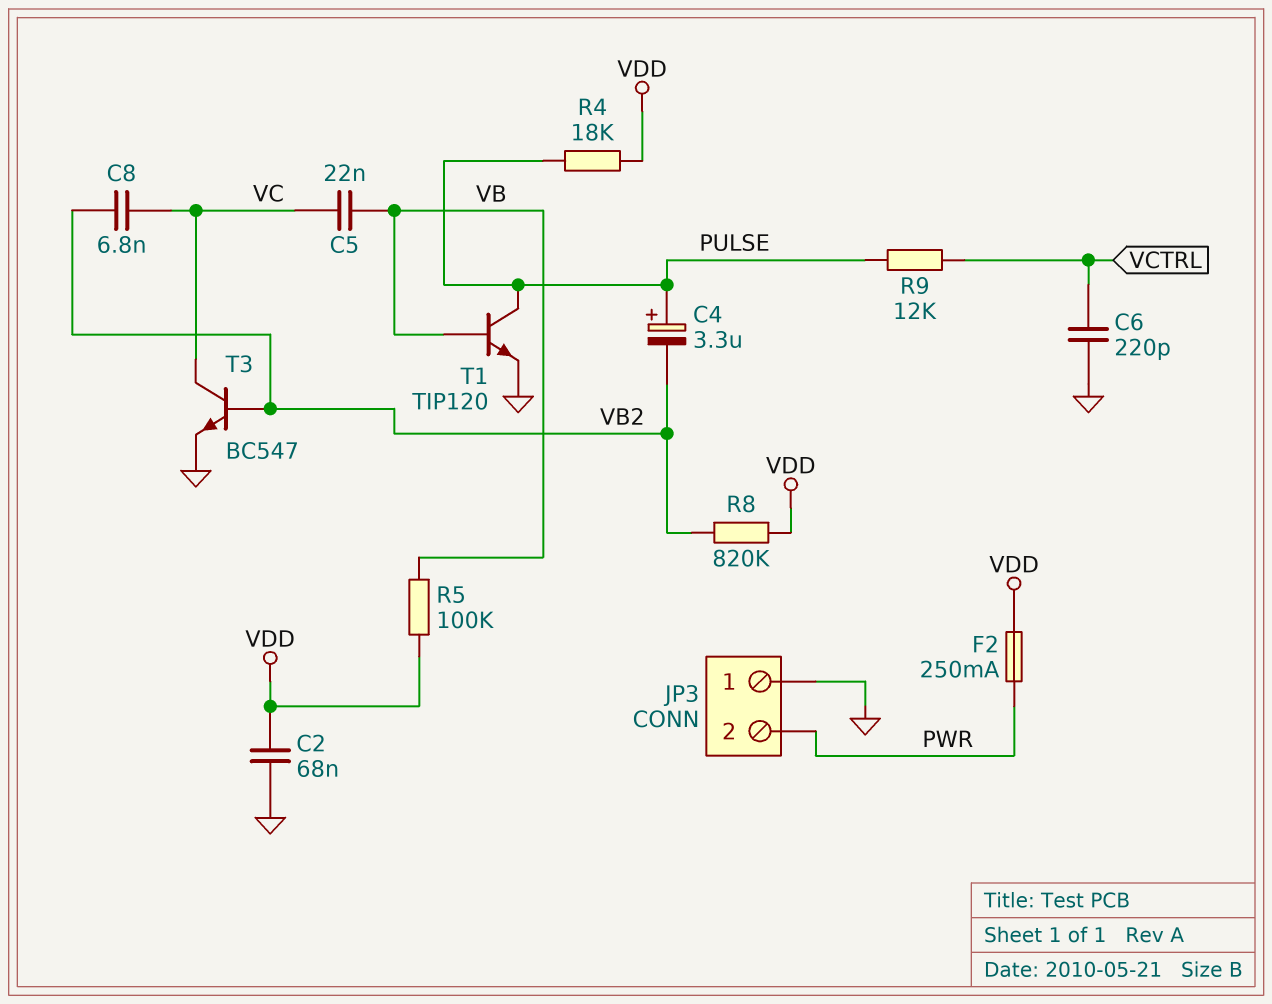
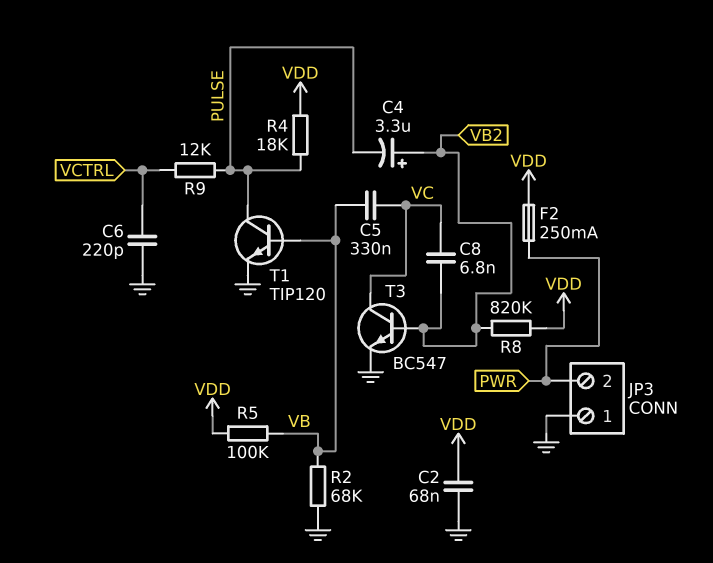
C4: 3.3uF (plus PULSE, minus VB2) -> 3.3uF (plus VB2, minus PULSE)
C5: 22nF (VB, VC) -> 330nF (VB, VC)
R2: none -> 68k (GND, VB)

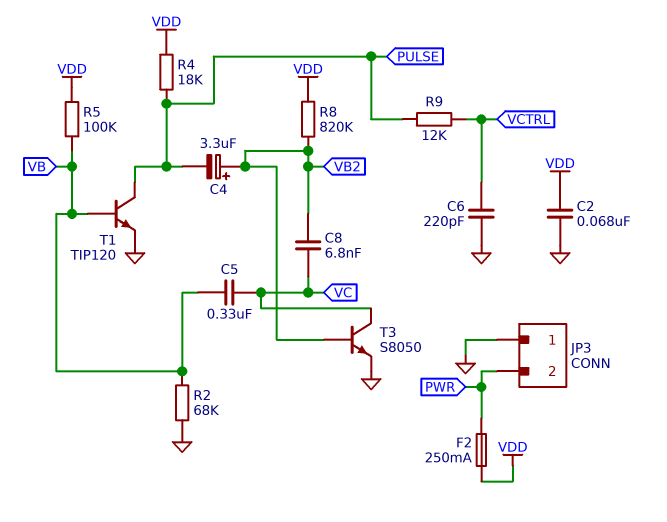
T3: NPN BC547 (B VB2, C VC, E GND) -> NPN S8050 (B VB2, C VC, E GND)

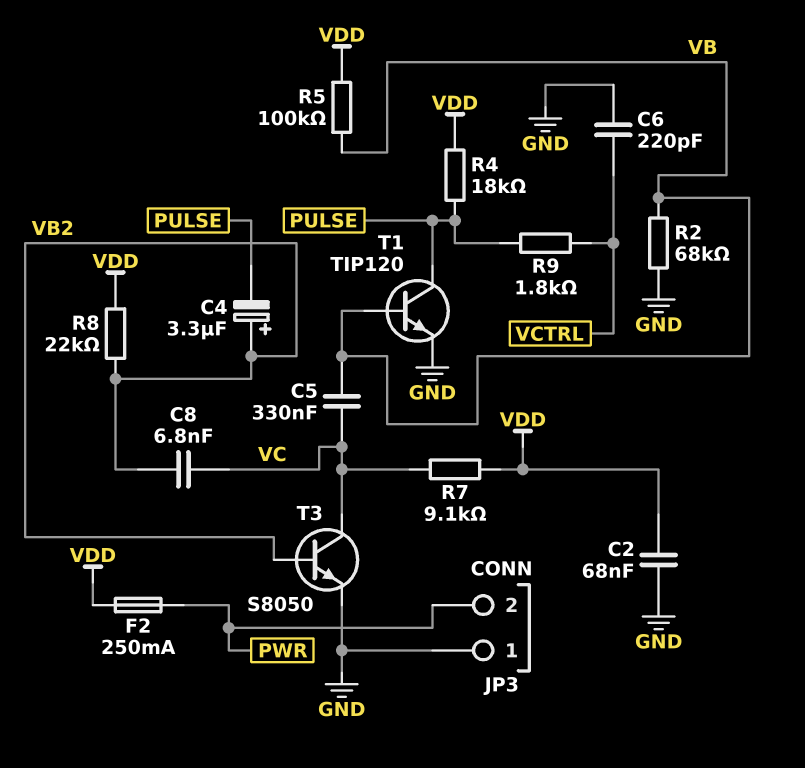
R7: none -> 9.1k (VC, VDD)
R8: 820k (VB2, VDD) -> 22k (VB2, VDD)
R9: 12k (PULSE, VCTRL) -> 1.8k (PULSE, VCTRL)

